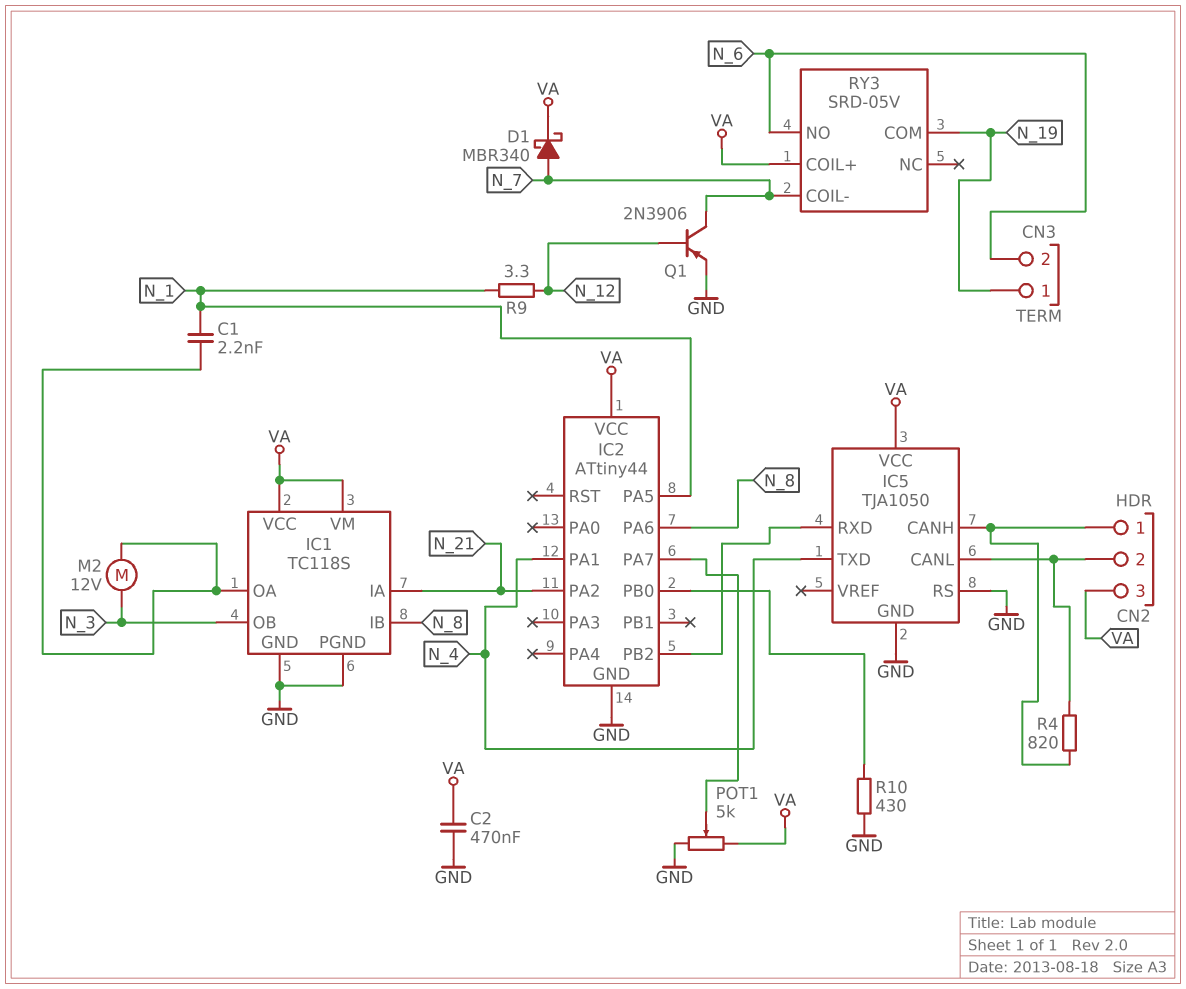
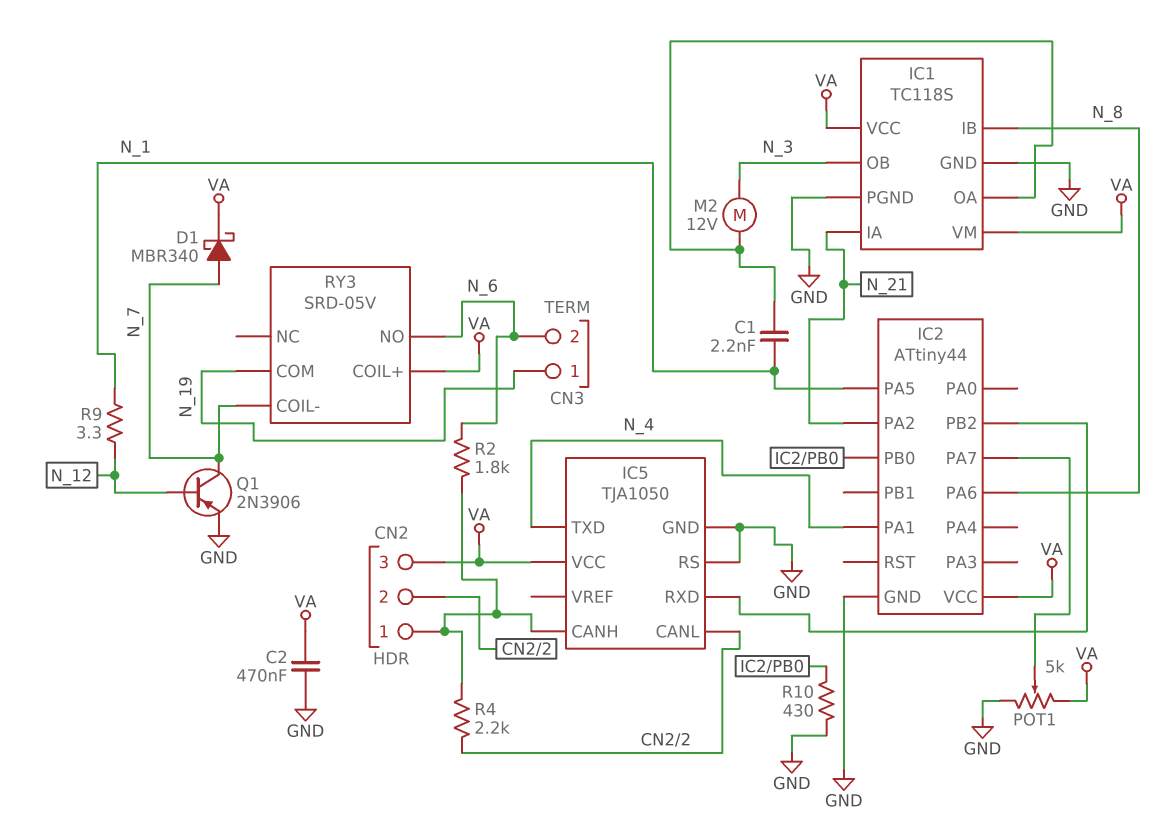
R2: none -> 1.8k (CN2/1, N_6)
R4: 820 (CN2/1, CN2/2) -> 2.2k (CN2/1, CN2/2)

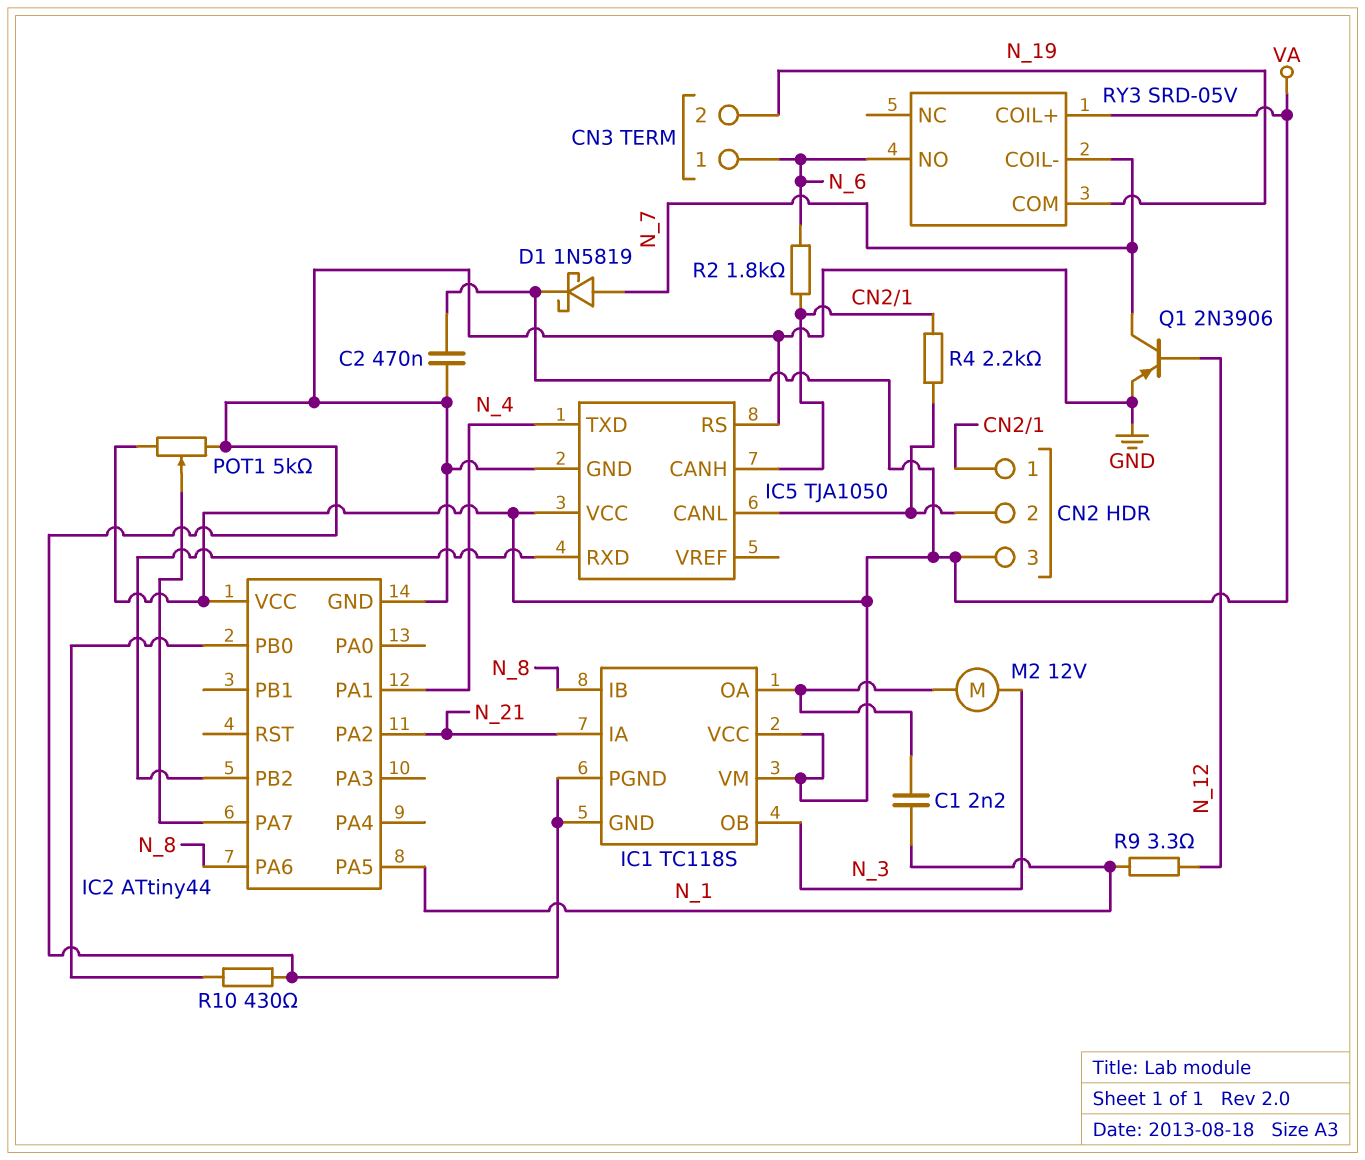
CN3 pin 1: N_19 -> N_6
CN3 pin 2: N_6 -> N_19
D1: schottky MBR340 (A N_7, K VA) -> schottky 1N5819 (A N_7, K VA)

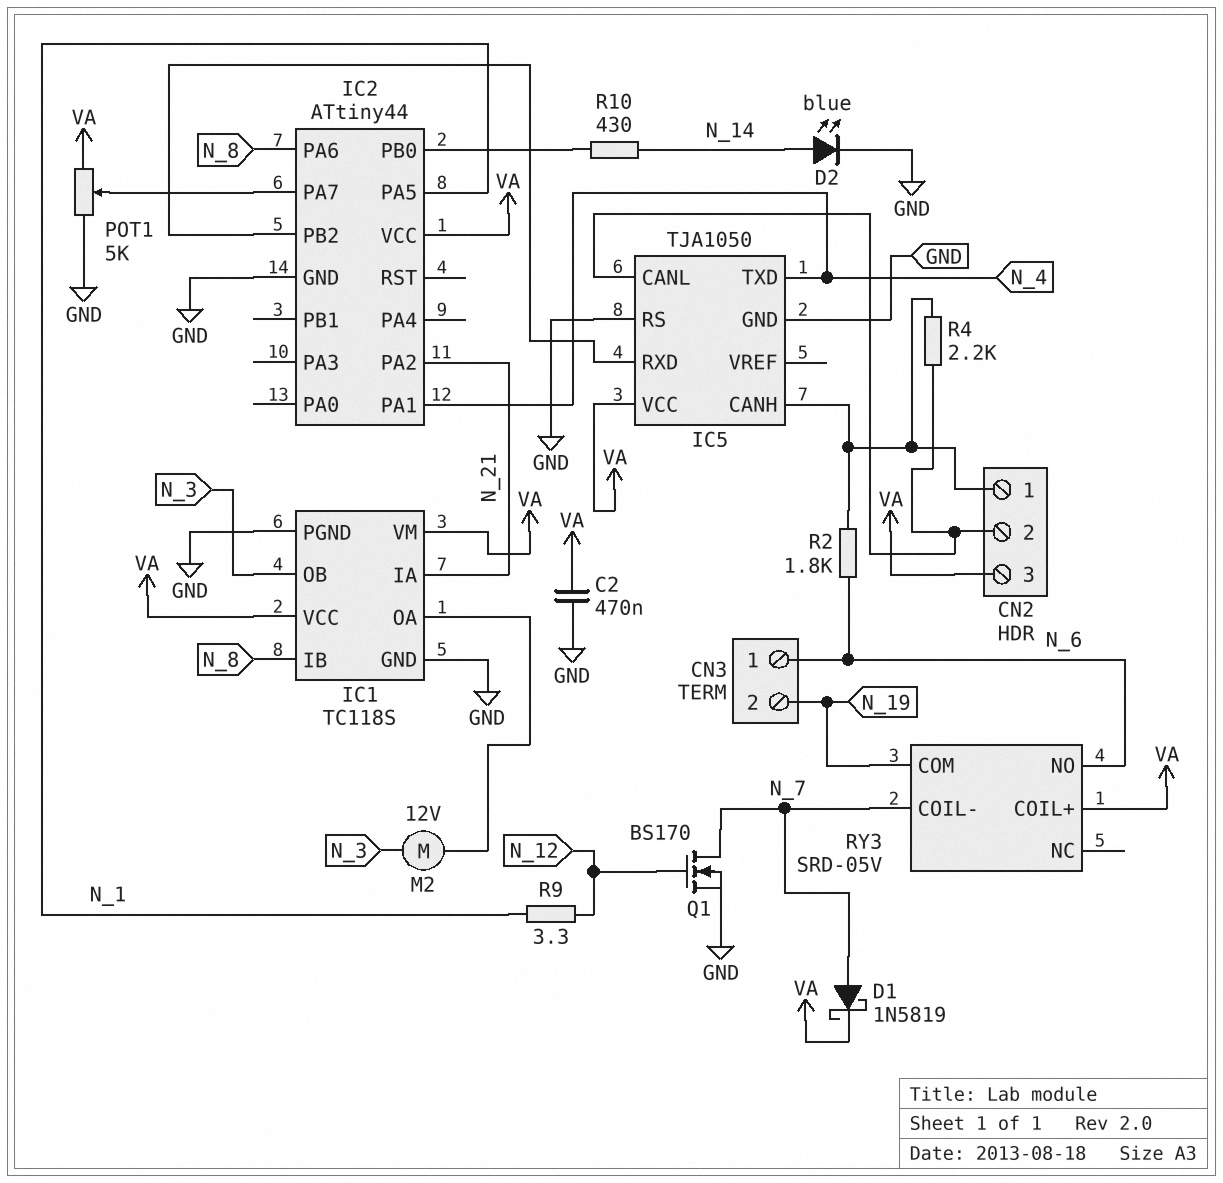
C1: 2.2nF (IC1/OA, N_1) -> none
D2: none -> LED blue (A N_14, K GND)
Q1: PNP 2N3906 (B N_12, C N_7, E GND) -> NMOS BS170 (G N_12, D N_7, S GND)
R10: 430 (GND, IC2/PB0) -> 430 (IC2/PB0, N_14)

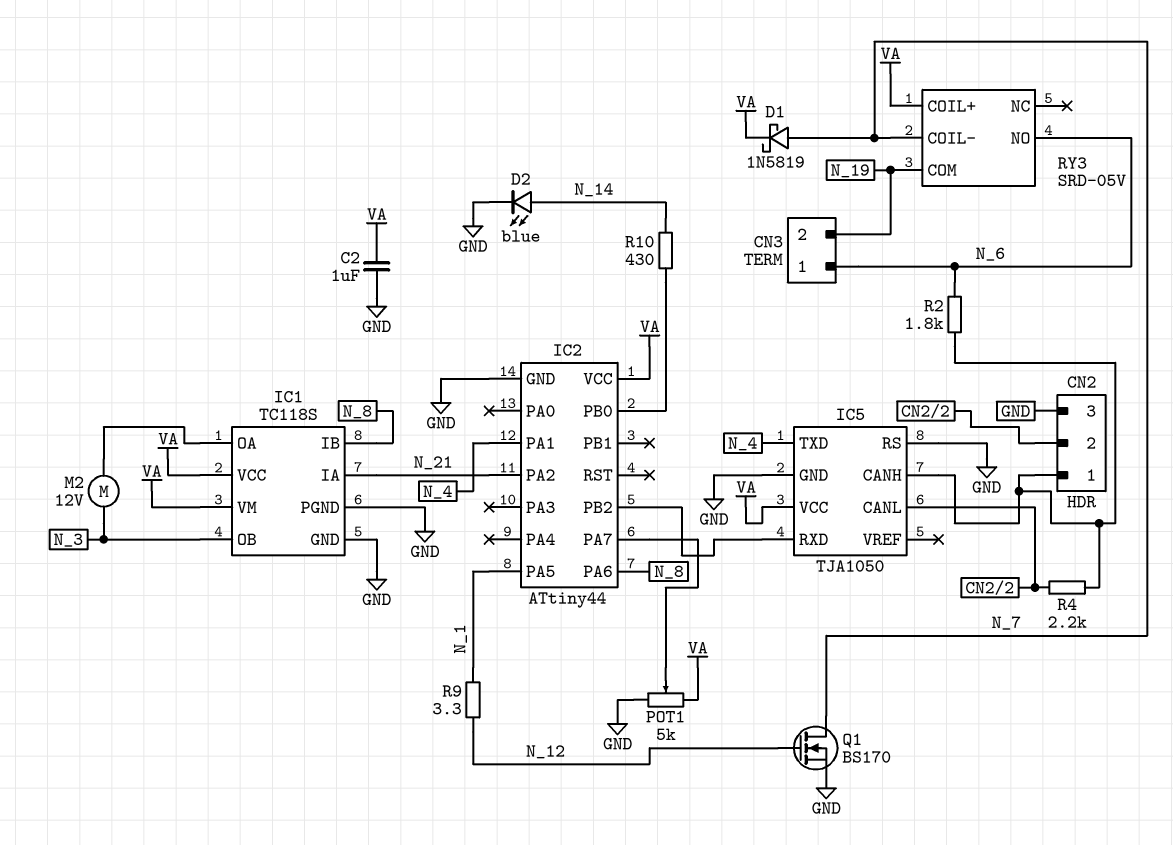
C2: 470nF (GND, VA) -> 1uF (GND, VA)
CN2 pin 3: VA -> GND

